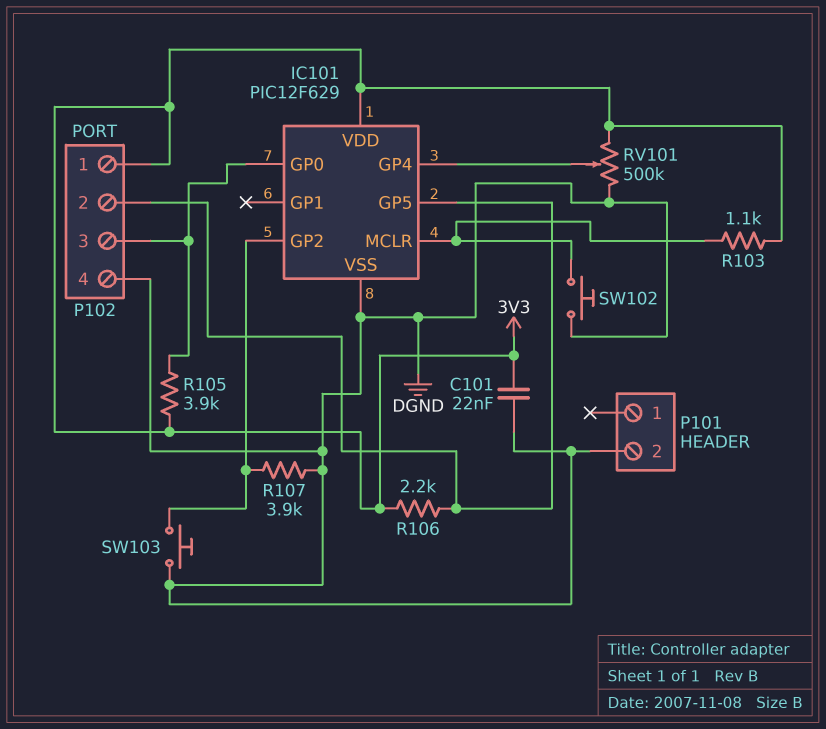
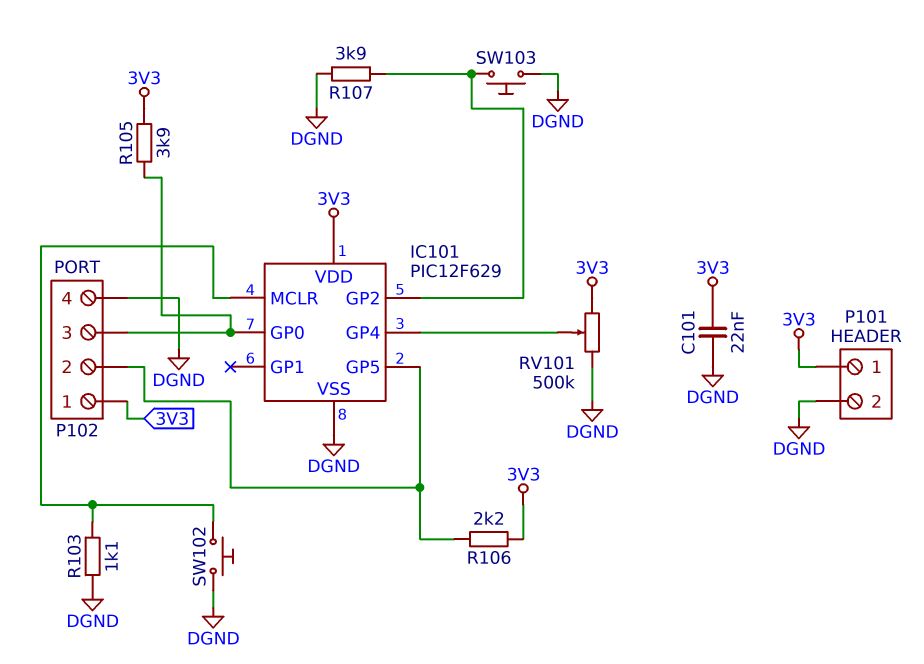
P101 pin 1: none -> 3V3
R103: 1.1k (3V3, IC101/MCLR) -> 1.1k (DGND, IC101/MCLR)

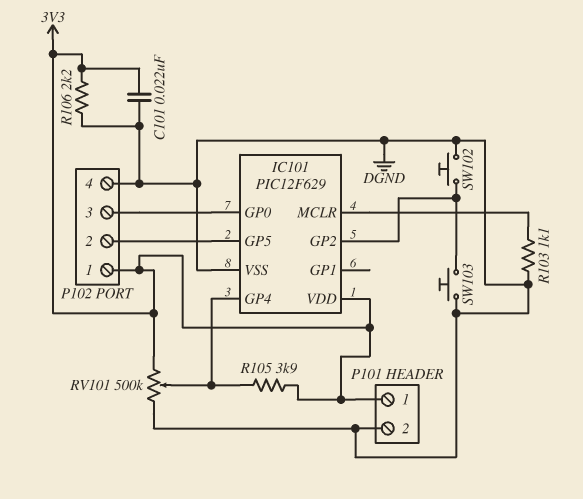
R105: 3.9k (3V3, IC101/GP0) -> 3.9k (3V3, IC101/GP4)
R106: 2.2k (3V3, IC101/GP5) -> 2.2k (3V3, DGND)
R107: 3.9k (DGND, IC101/GP2) -> none
SW102: button (DGND, IC101/MCLR) -> button (DGND, IC101/GP2)

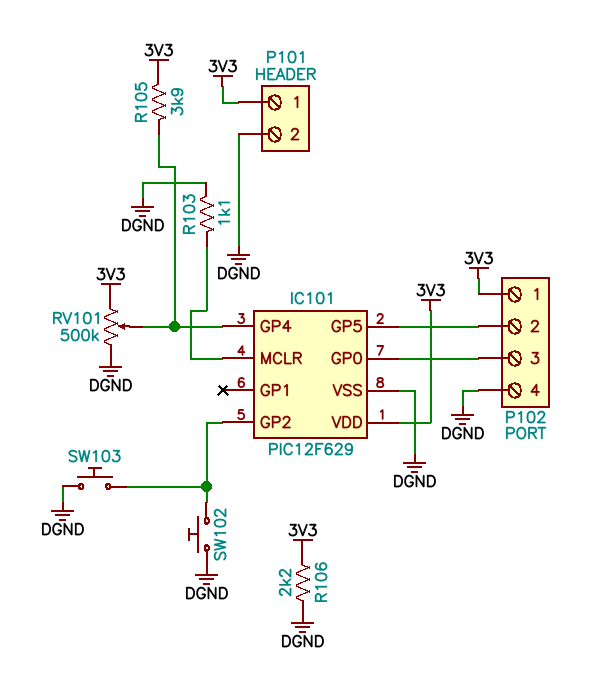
C101: 22nF (3V3, DGND) -> none

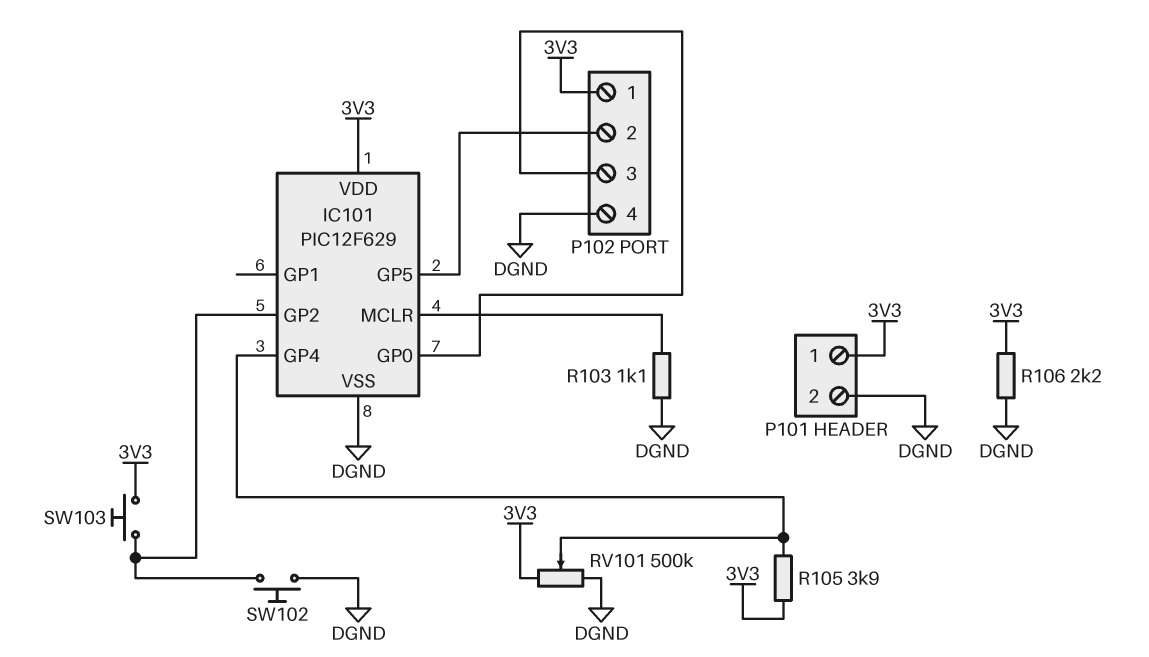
SW103: button (DGND, IC101/GP2) -> button (3V3, IC101/GP2)

